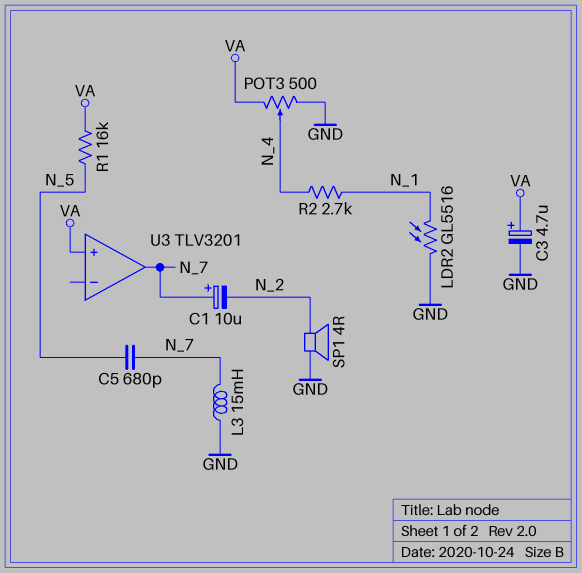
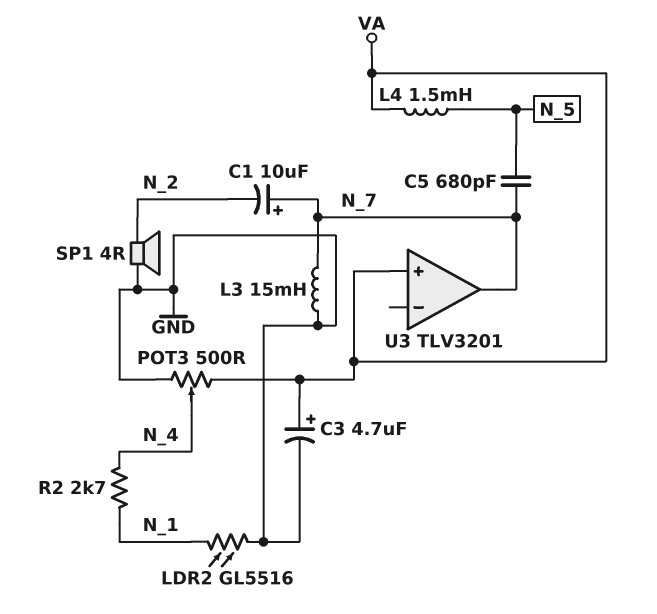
L4: none -> 1.5mH (N_5, VA)
R1: 16k (N_5, VA) -> none

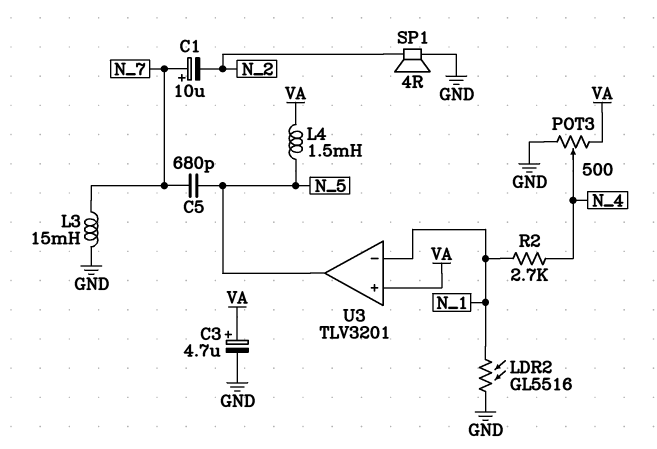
U3 pin in-: none -> N_1
U3 pin out: N_7 -> N_5

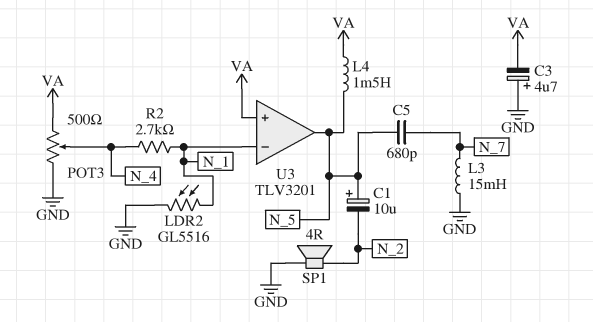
C1: 10uF (plus N_7, minus N_2) -> 10uF (plus N_5, minus N_2)
C3: 4.7uF (plus VA, minus GND) -> 4.7uF (plus GND, minus VA)

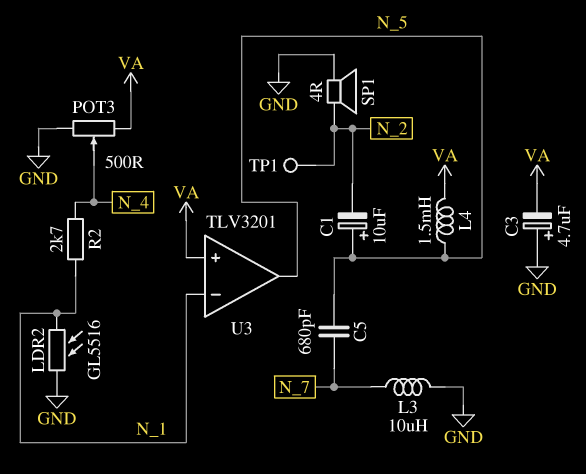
L3: 15mH (GND, N_7) -> 10uH (GND, N_7)
TP1: none -> test point (N_2)

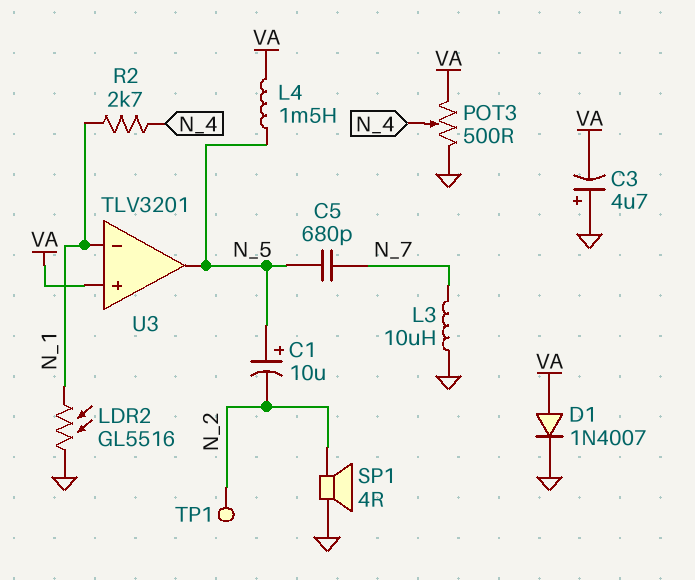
D1: none -> diode 1N4007 (A VA, K GND)

